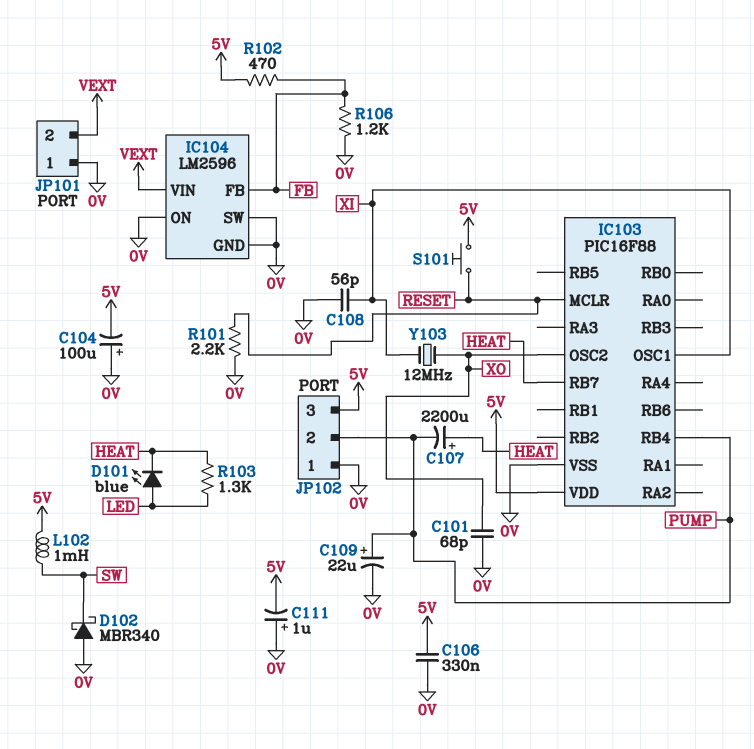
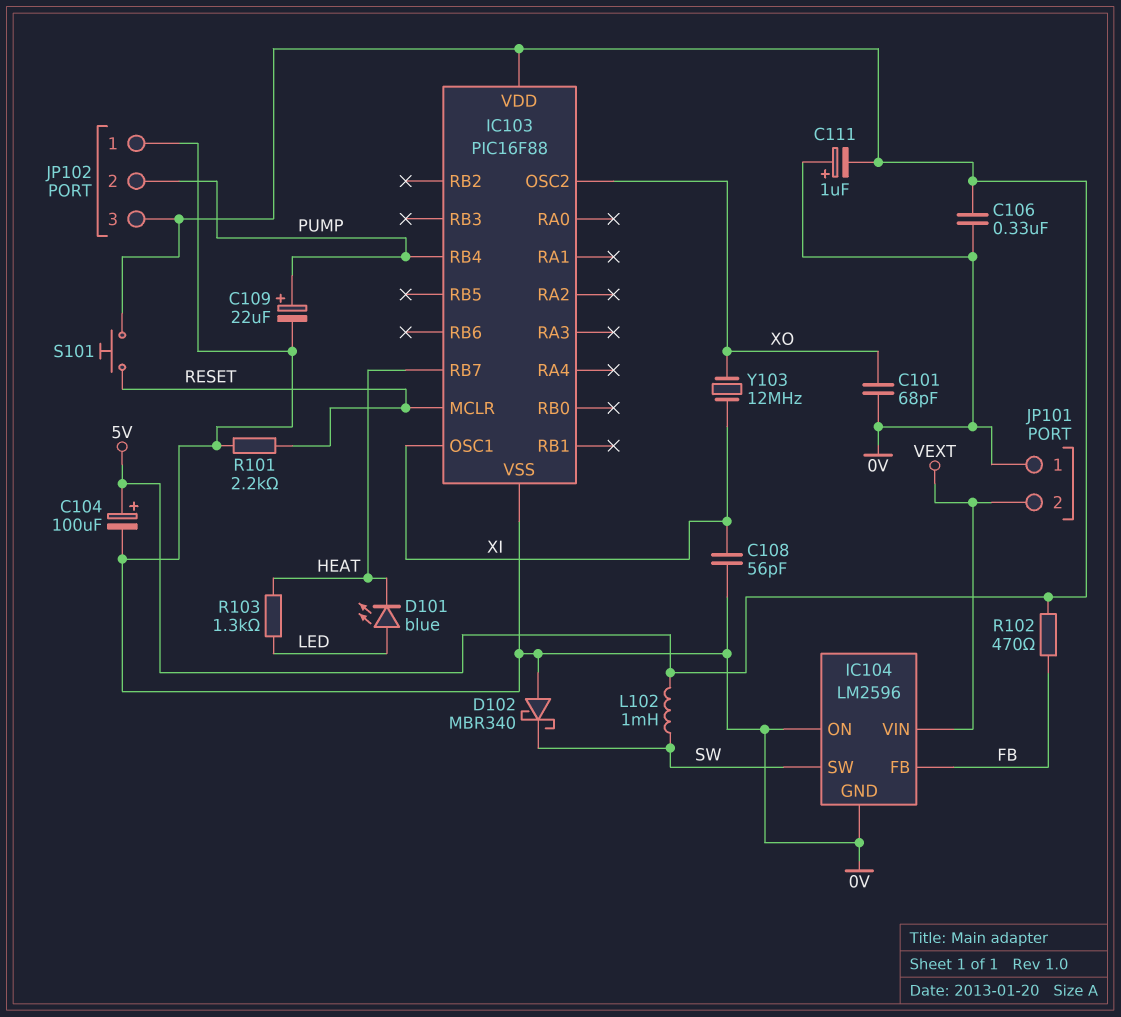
C104: 100uF (plus 0V, minus 5V) -> 100uF (plus 5V, minus 0V)
C107: 2200uF (plus HEAT, minus PUMP) -> none
IC104 pin SW: 0V -> SW
R106: 1.2k (0V, FB) -> none

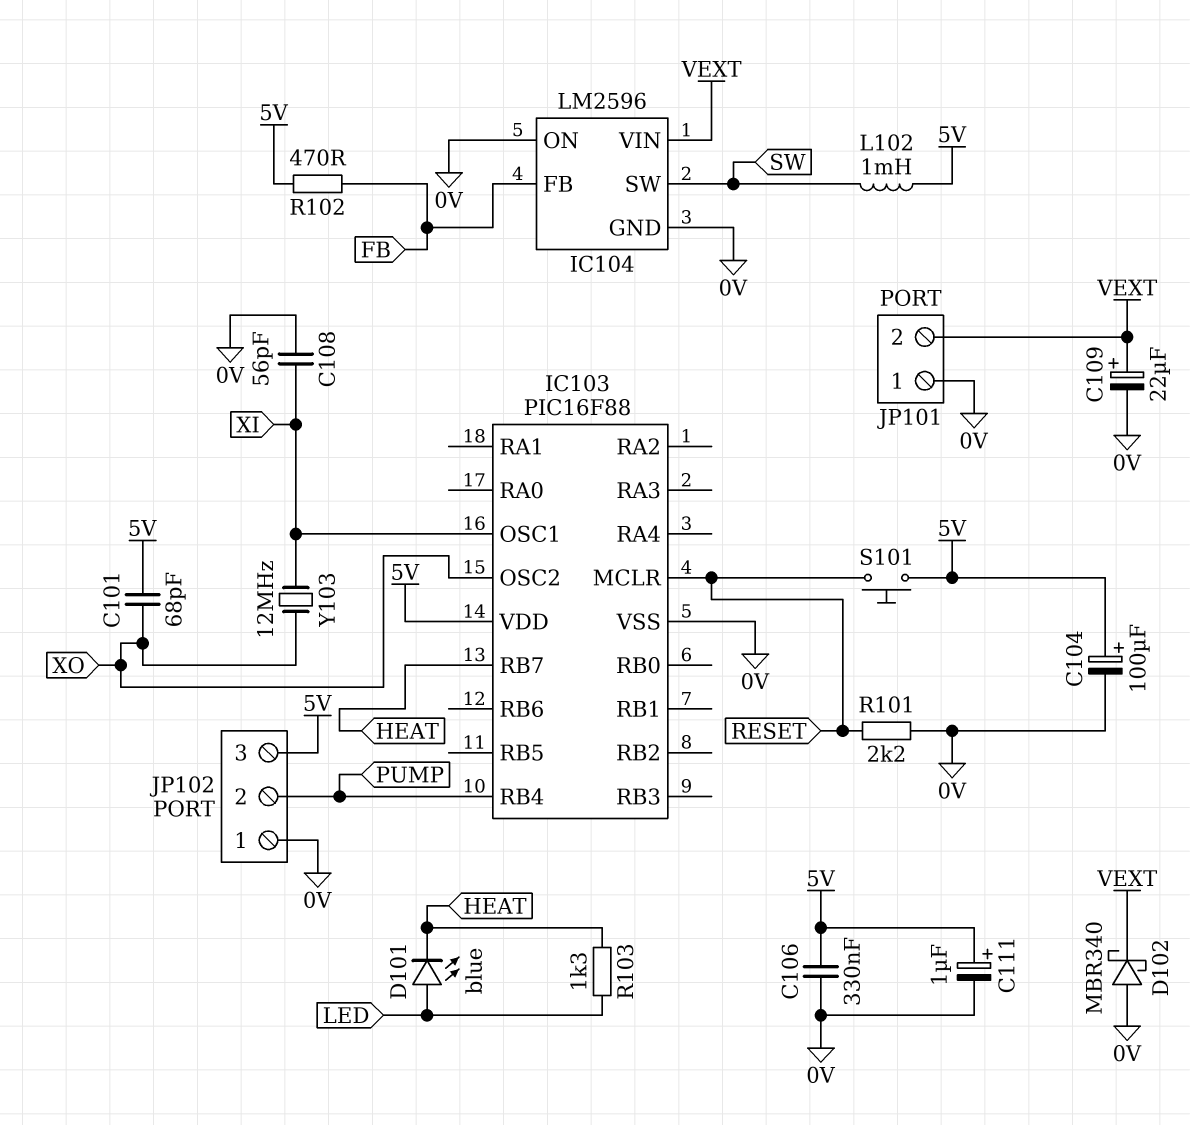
C101: 68pF (0V, XO) -> 68pF (5V, XO)
C109: 22uF (plus PUMP, minus 0V) -> 22uF (plus VEXT, minus 0V)
C111: 1uF (plus 0V, minus 5V) -> 1uF (plus 5V, minus 0V)
D102: schottky MBR340 (A 0V, K SW) -> schottky MBR340 (A 0V, K VEXT)

